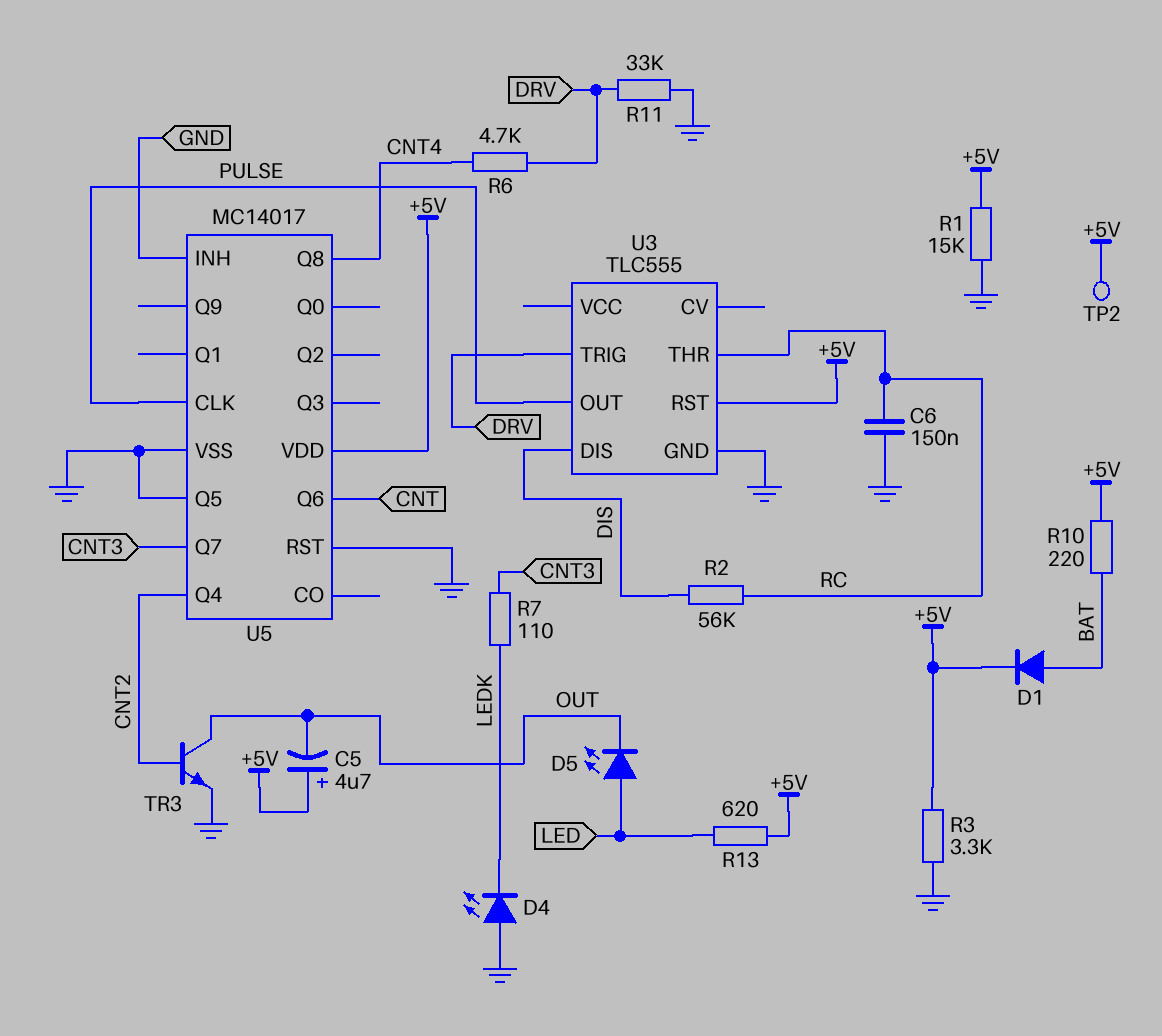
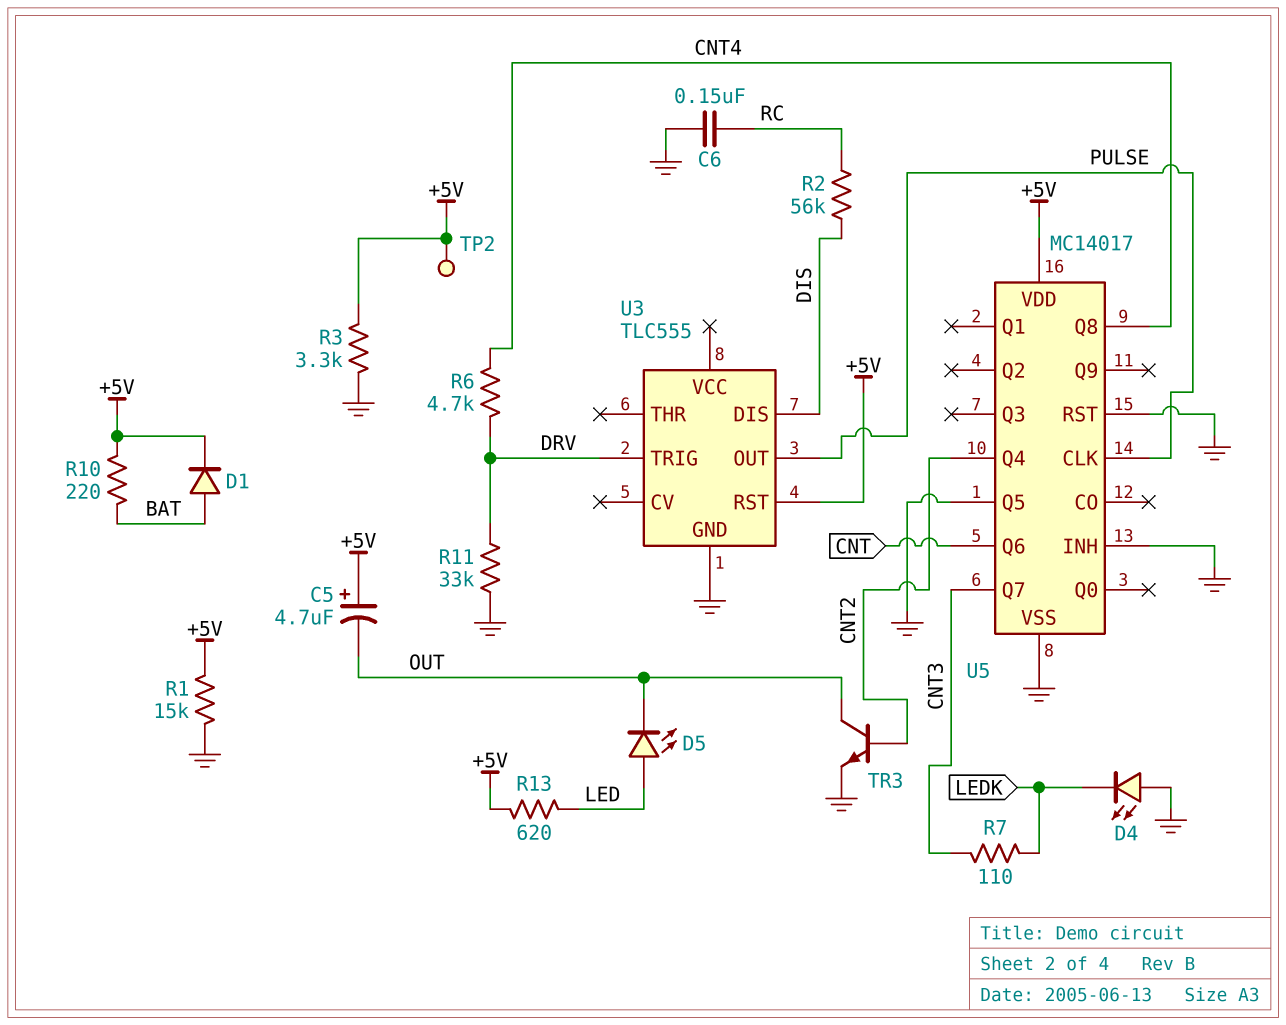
U3 pin THR: RC -> none

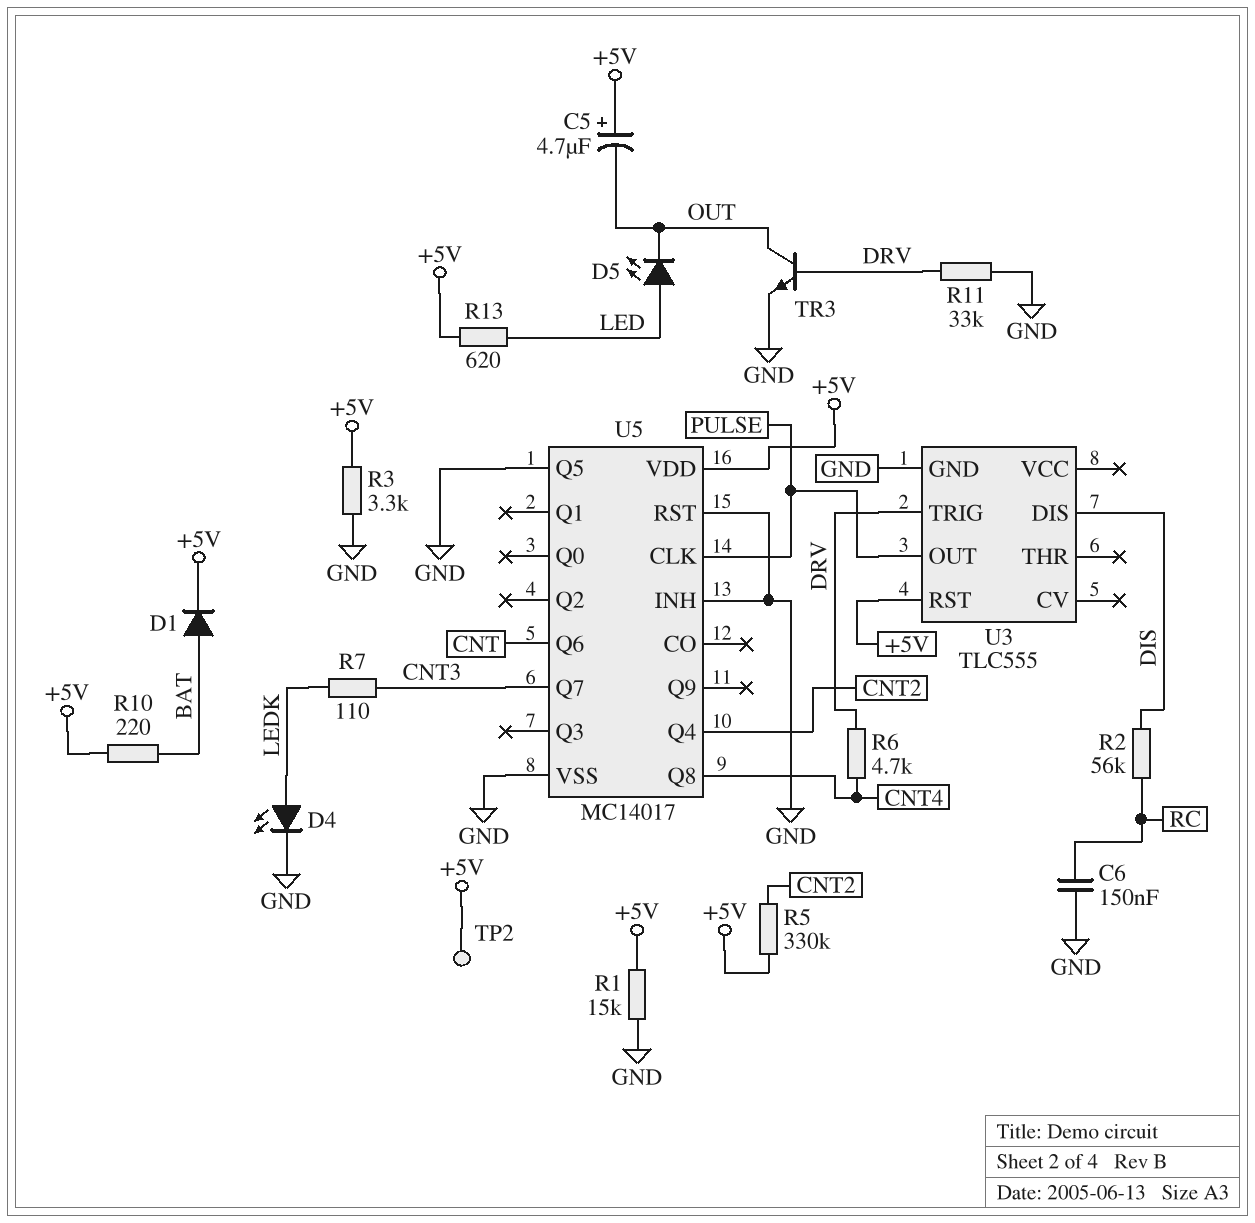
D4: LED (A GND, K LEDK) -> LED (A LEDK, K GND)
R5: none -> 330k (+5V, CNT2)
TR3: NPN (B CNT2, C OUT, E GND) -> NPN (B DRV, C OUT, E GND)

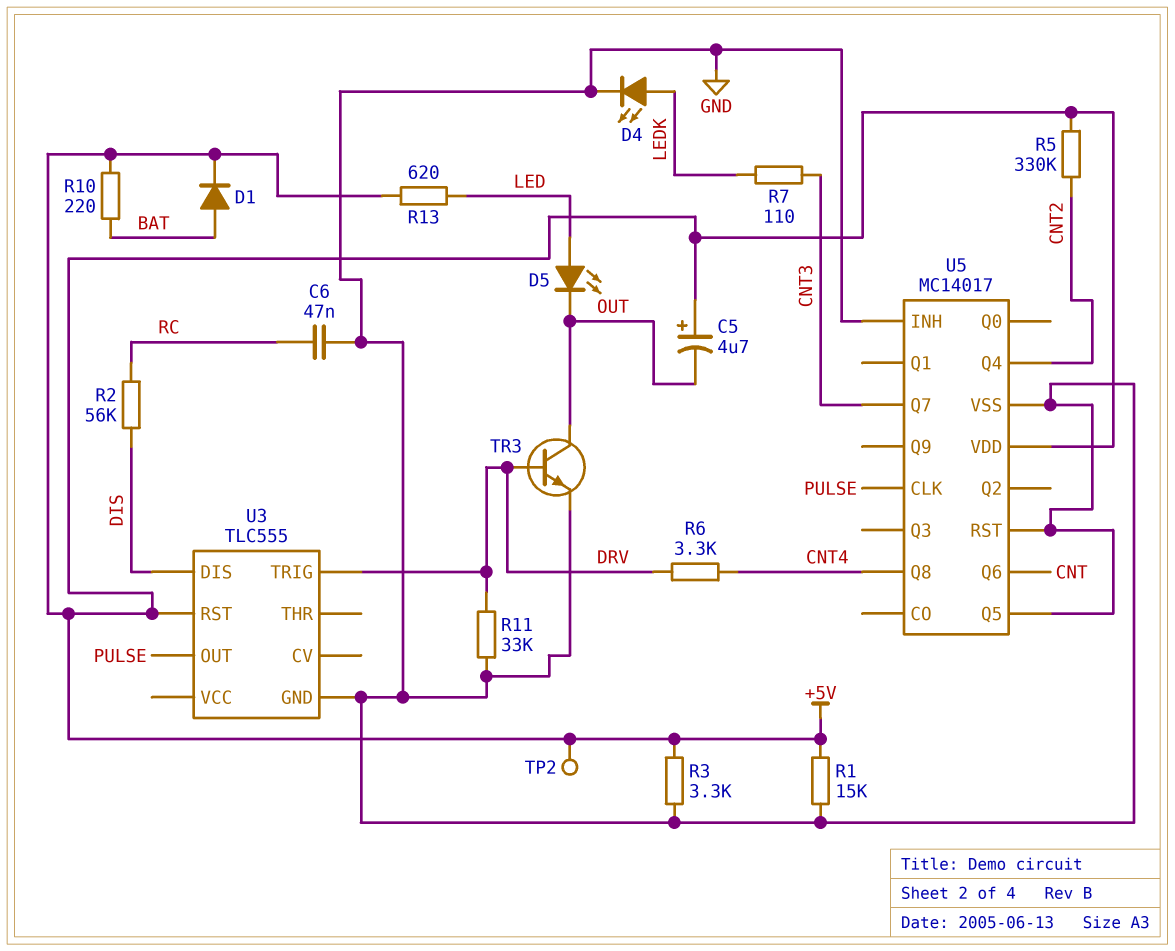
C6: 150nF (GND, RC) -> 47nF (GND, RC)
R6: 4.7k (CNT4, DRV) -> 3.3k (CNT4, DRV)

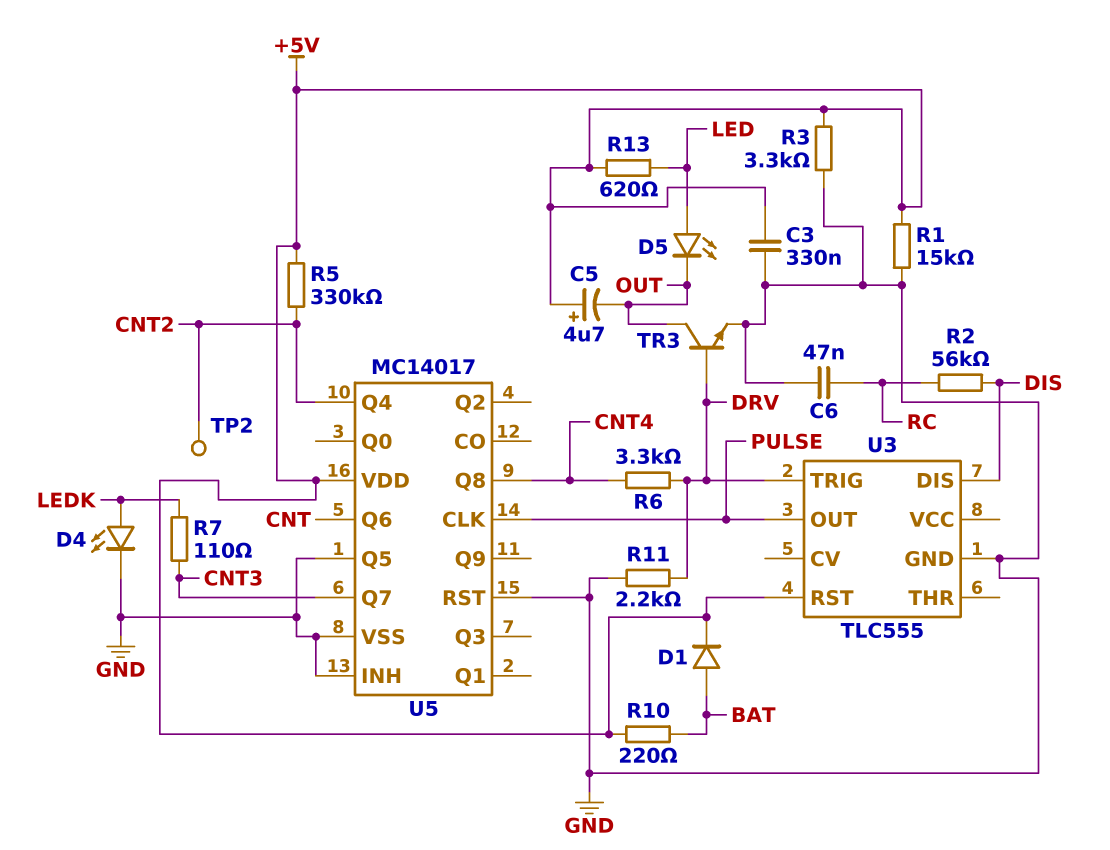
C3: none -> 330nF (+5V, GND)
R11: 33k (DRV, GND) -> 2.2k (DRV, GND)
TP2: test point (+5V) -> test point (CNT2)

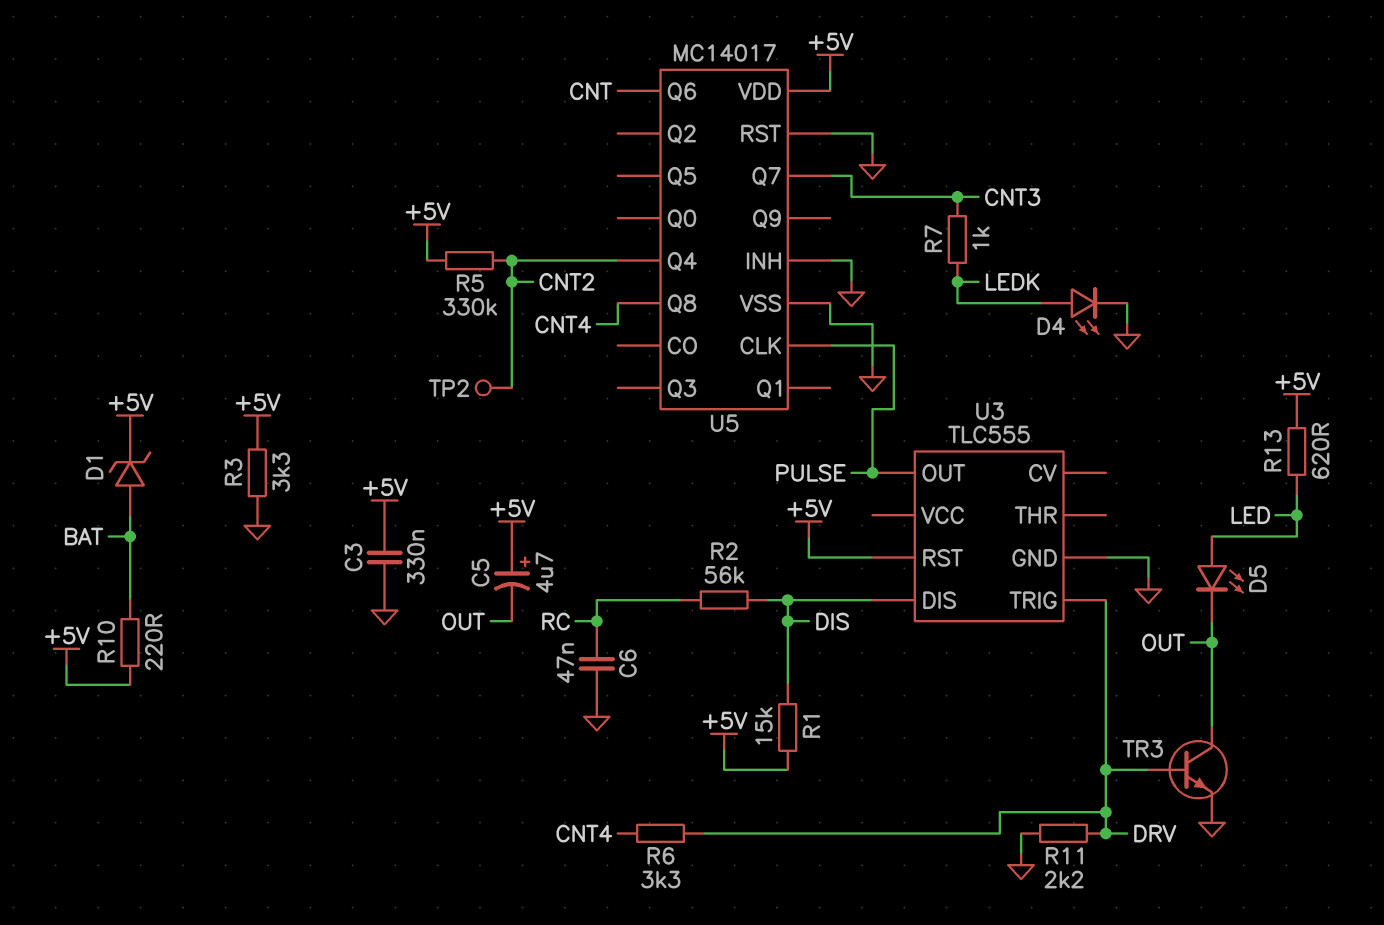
D1: diode (A BAT, K +5V) -> zener (A BAT, K +5V)
R1: 15k (+5V, GND) -> 15k (+5V, DIS)
R7: 110 (CNT3, LEDK) -> 1k (CNT3, LEDK)
U5 pin Q5: GND -> none

